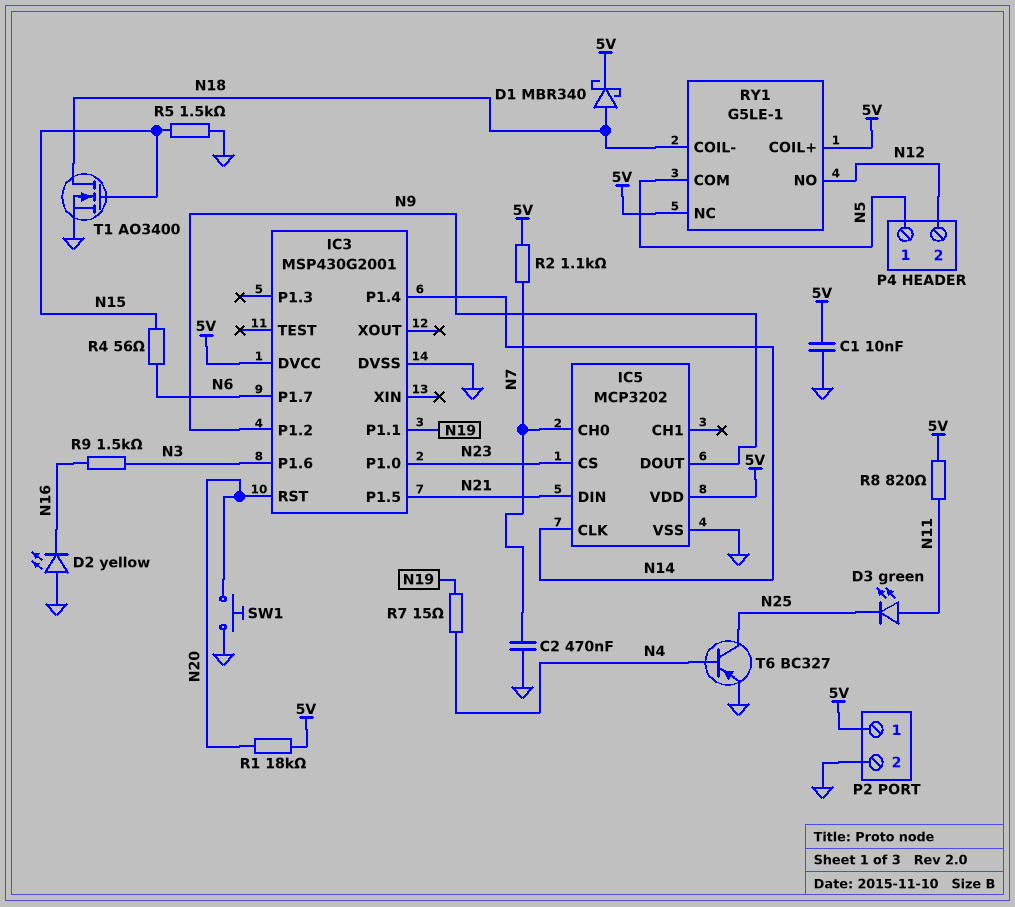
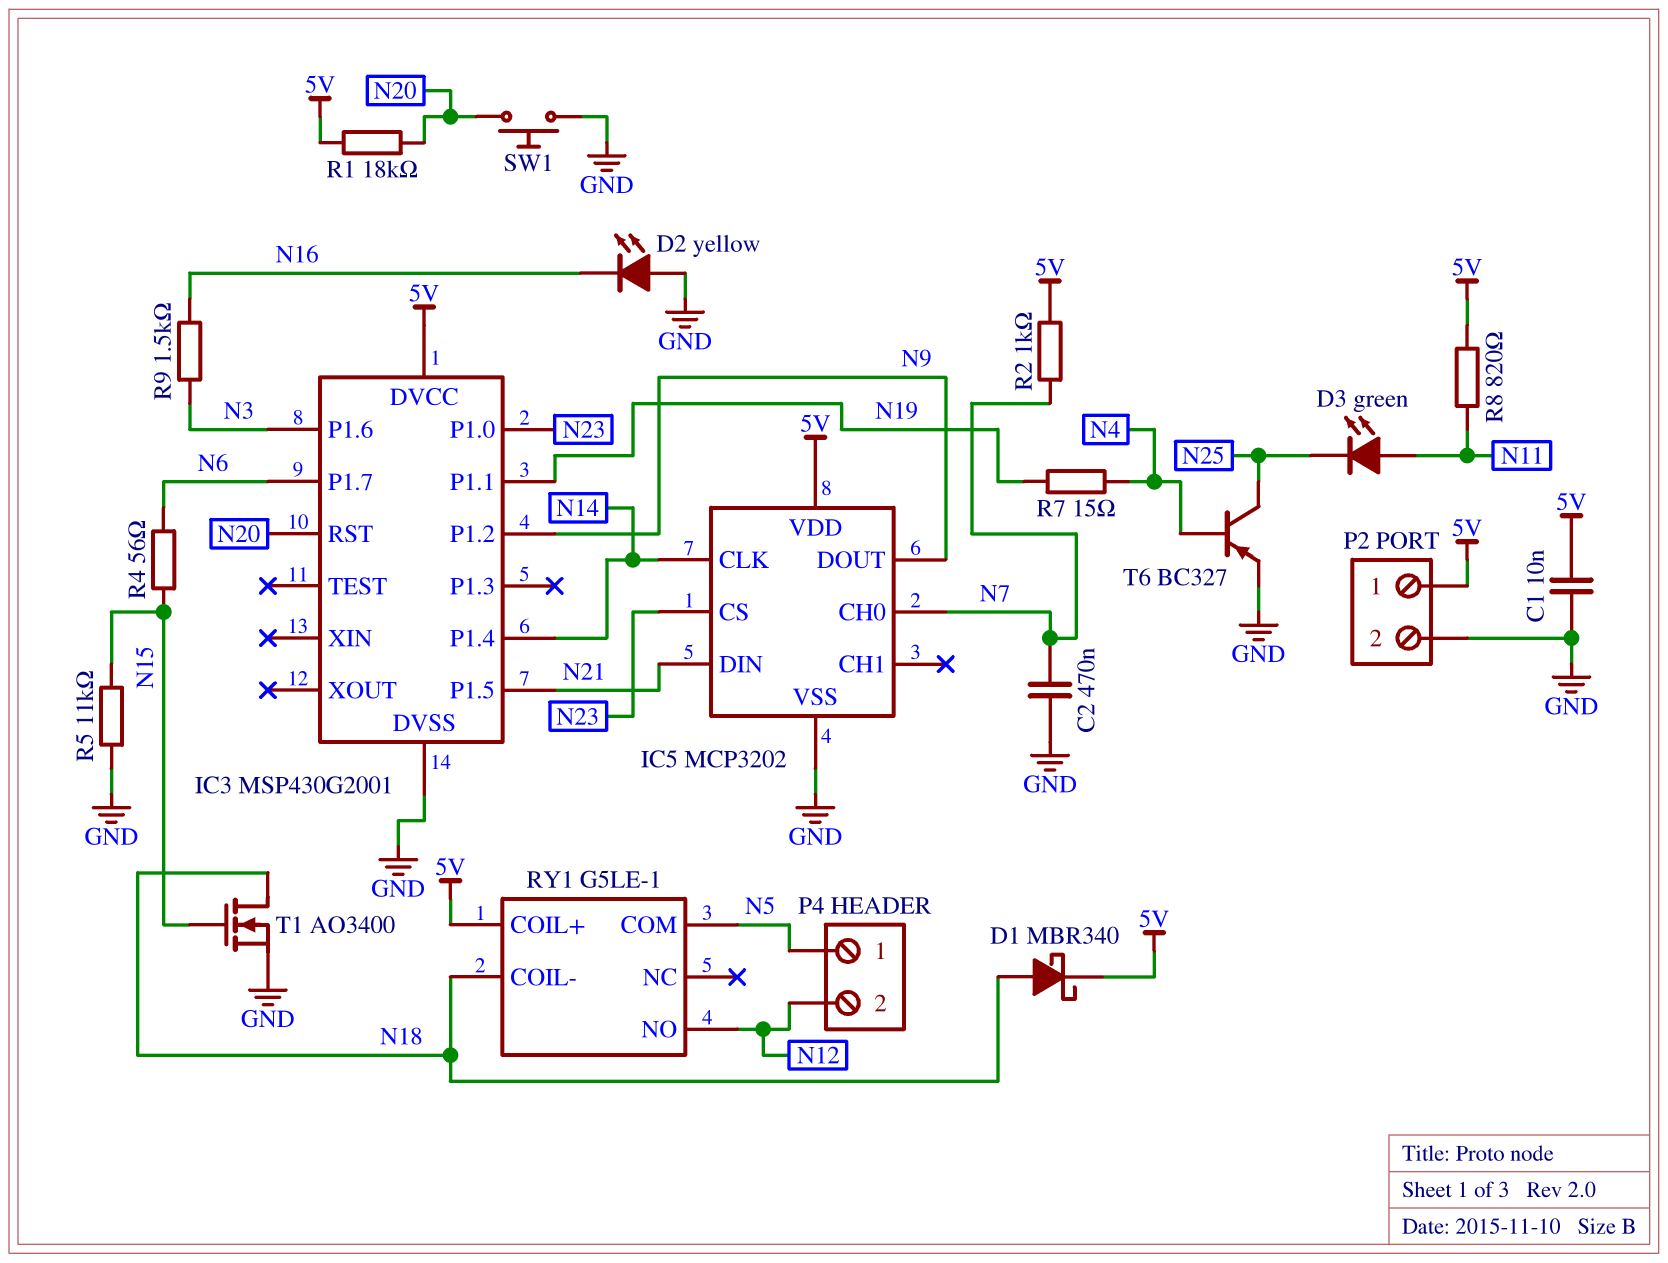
R2: 1.1k (5V, N7) -> 1k (5V, N7)
R5: 1.5k (GND, N15) -> 11k (GND, N15)
RY1 pin NC: 5V -> none

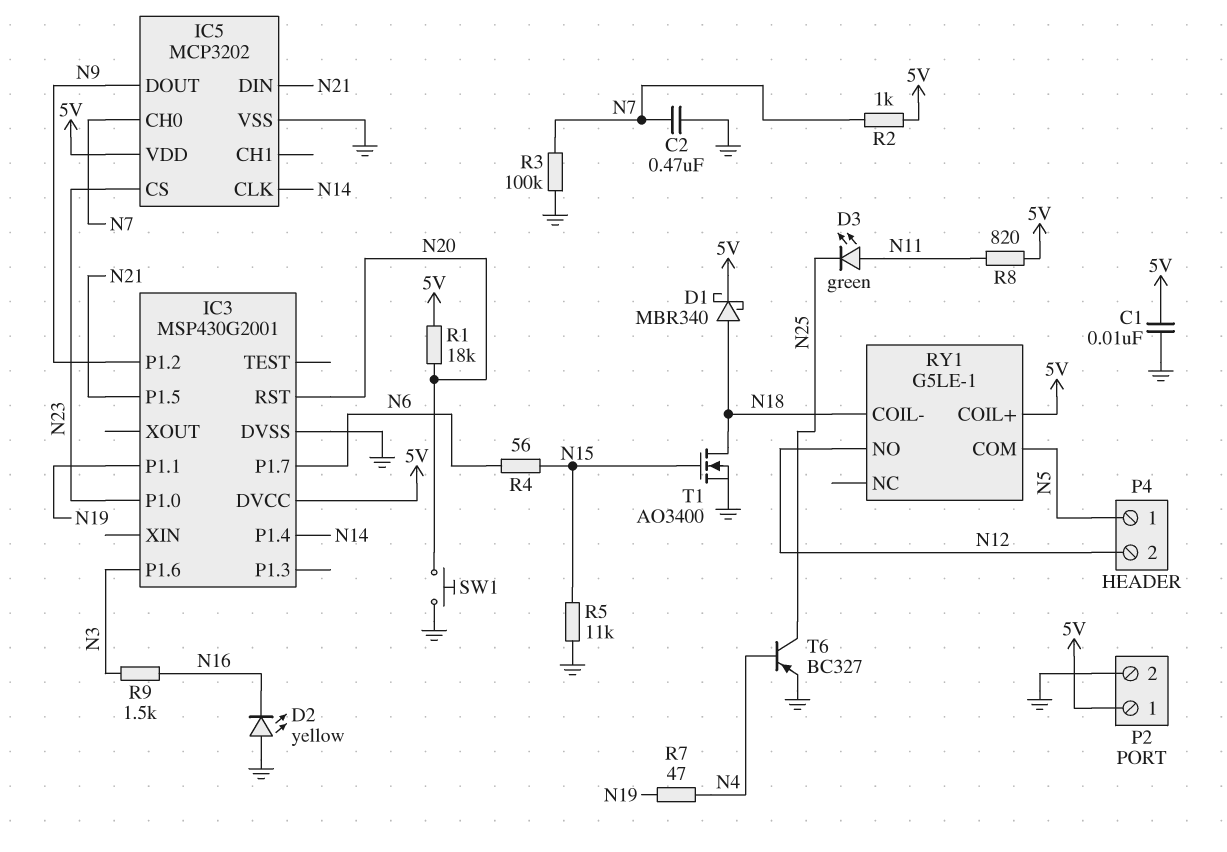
R3: none -> 100k (GND, N7)
R7: 15 (N4, N19) -> 47 (N4, N19)

